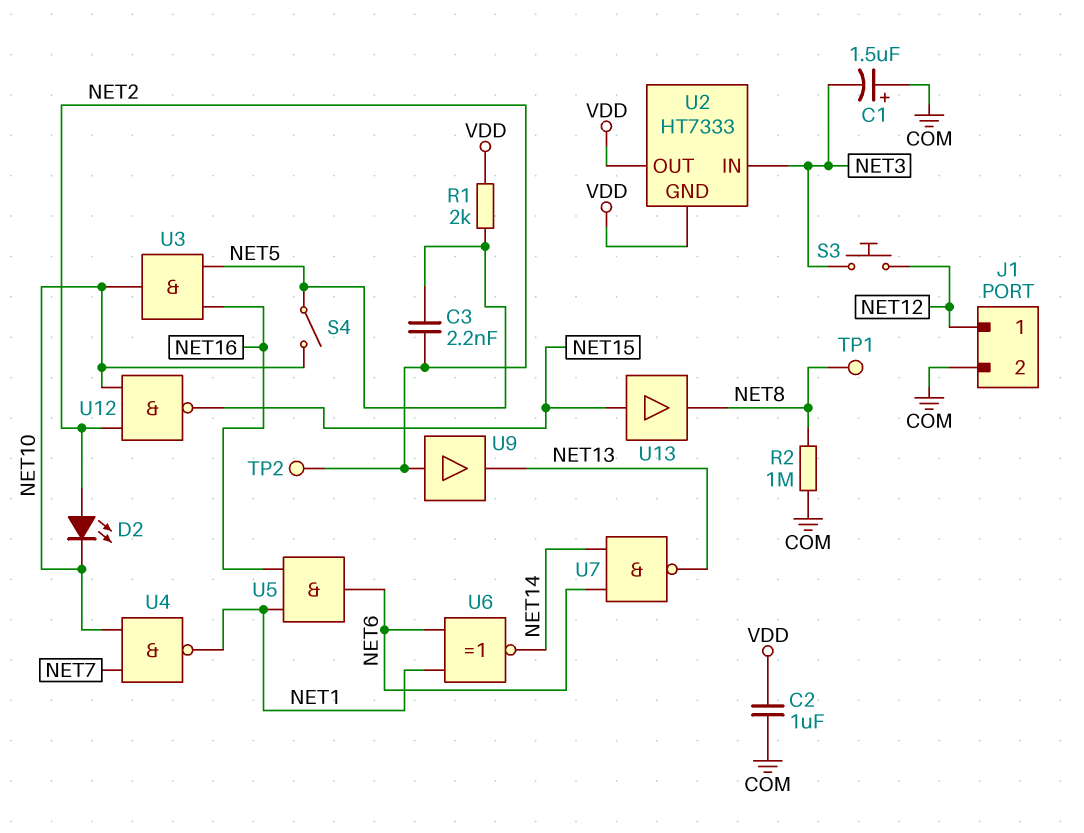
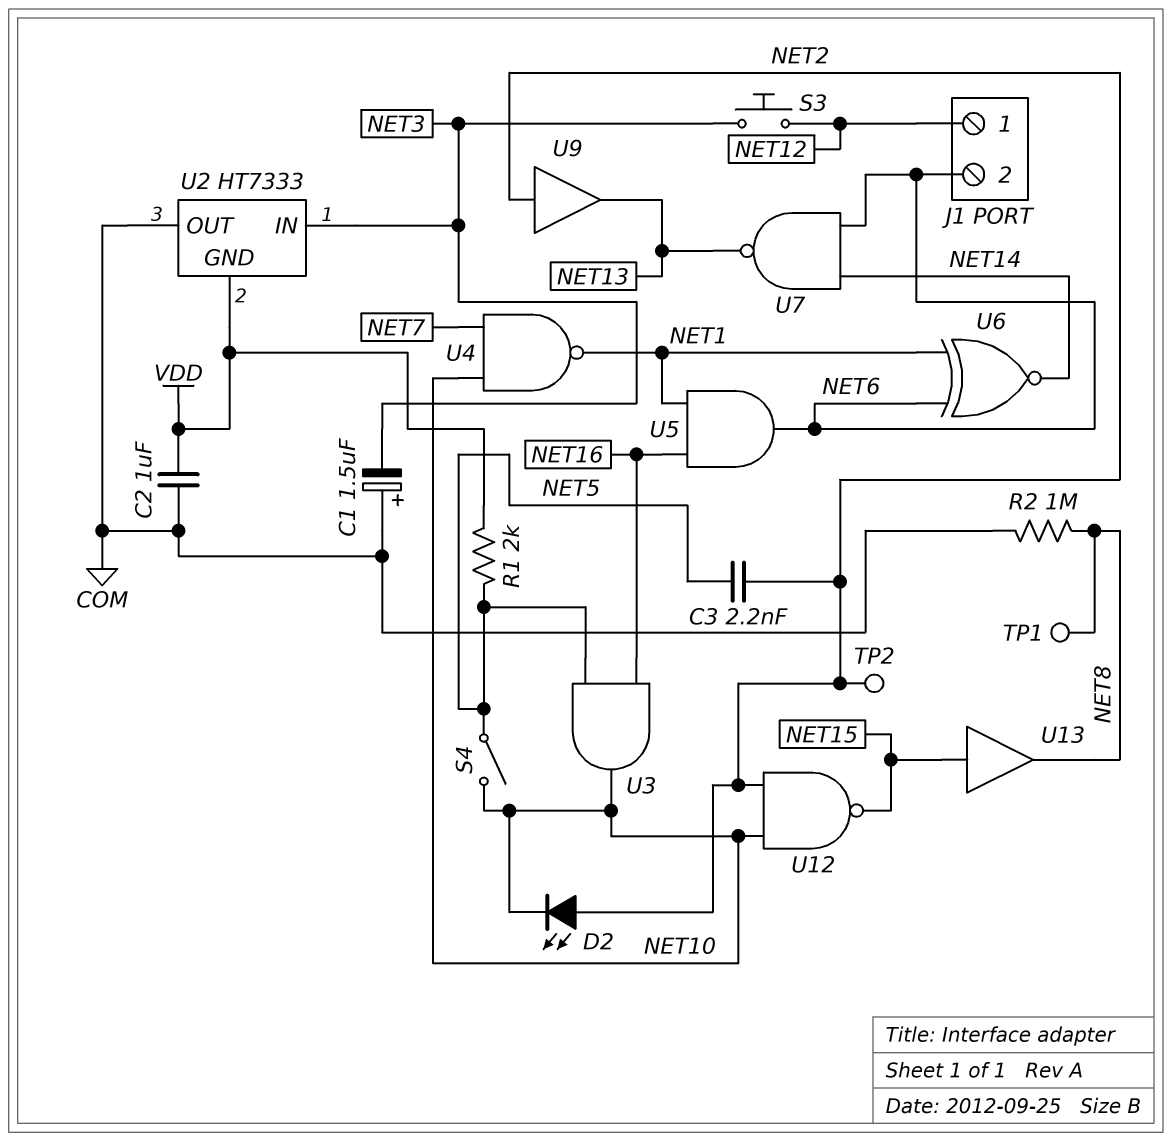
J1 pin 2: COM -> NET6
U2 pin OUT: VDD -> COM

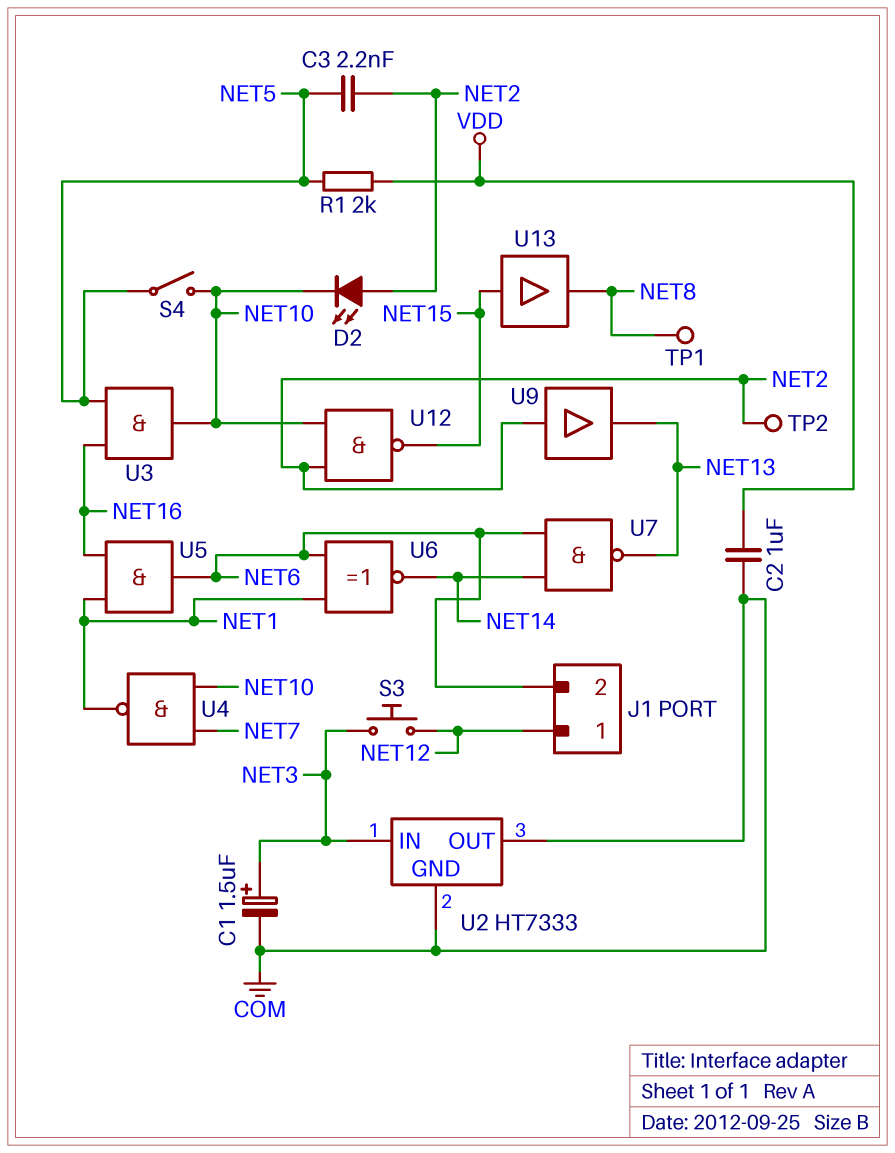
C1: 1.5uF (plus COM, minus NET3) -> 1.5uF (plus NET3, minus COM)
R2: 1M (COM, NET8) -> none
U2 pin GND: VDD -> COM

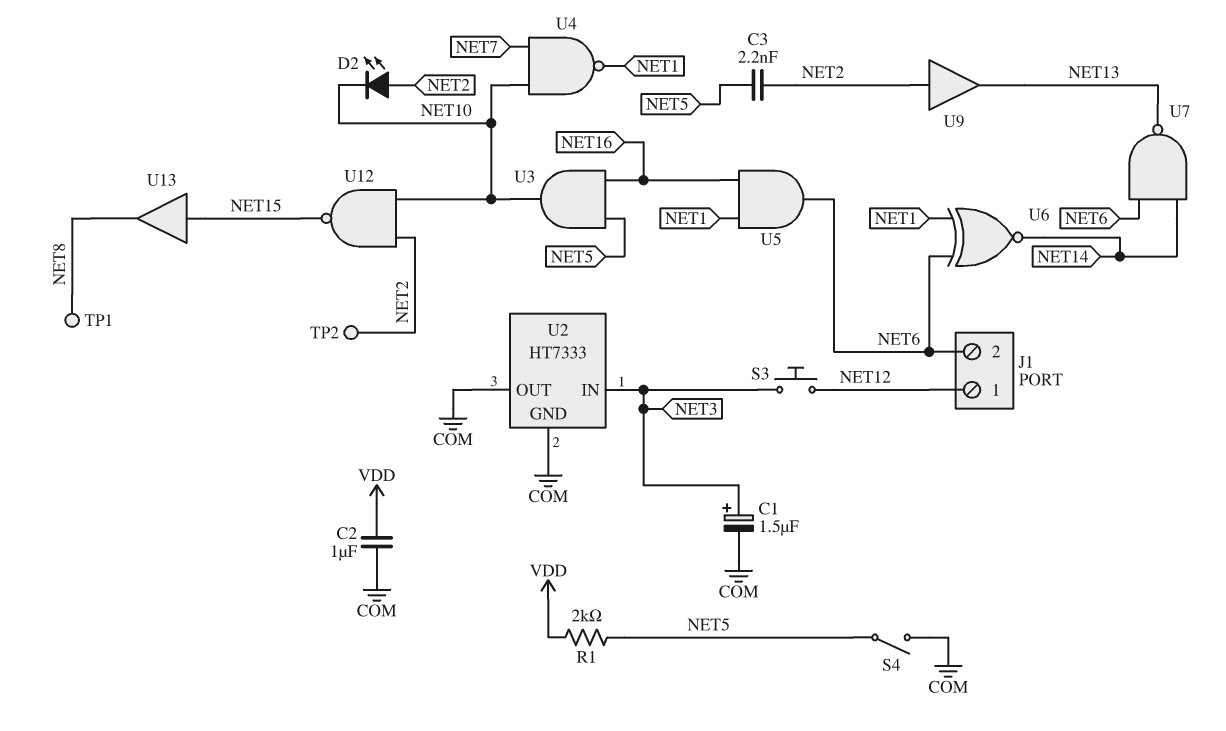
S4: switch (NET5, NET10) -> switch (COM, NET5)

